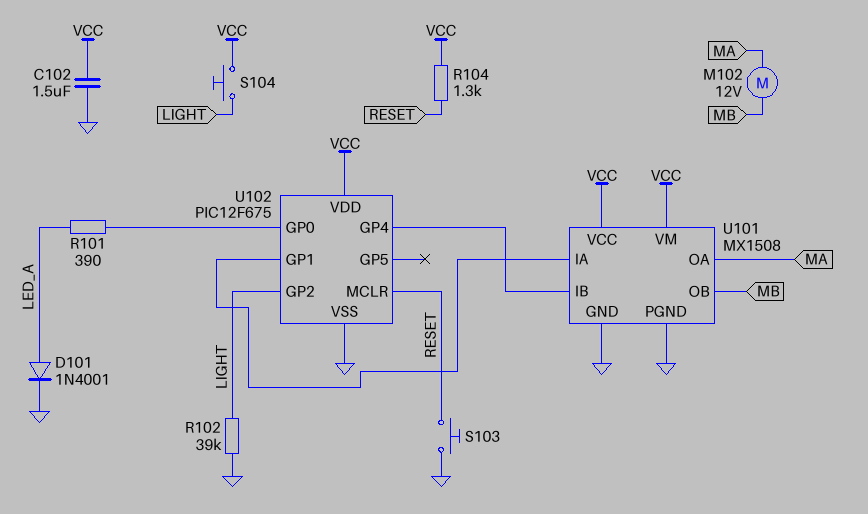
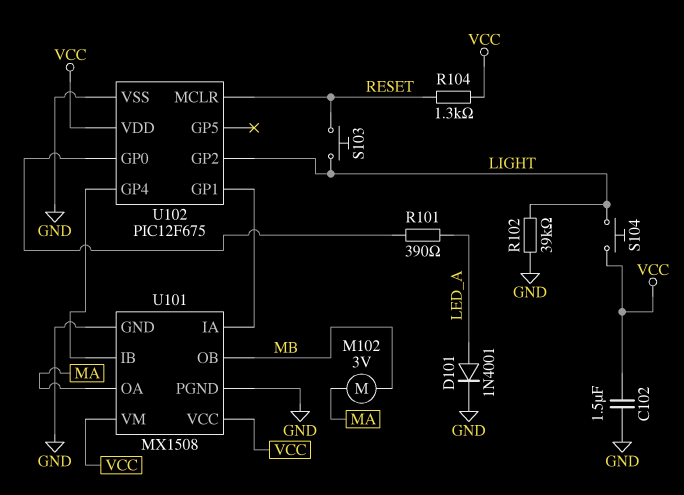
M102: motor 12V (MA, MB) -> motor 3V (MA, MB)
S103: button (GND, RESET) -> button (LIGHT, RESET)

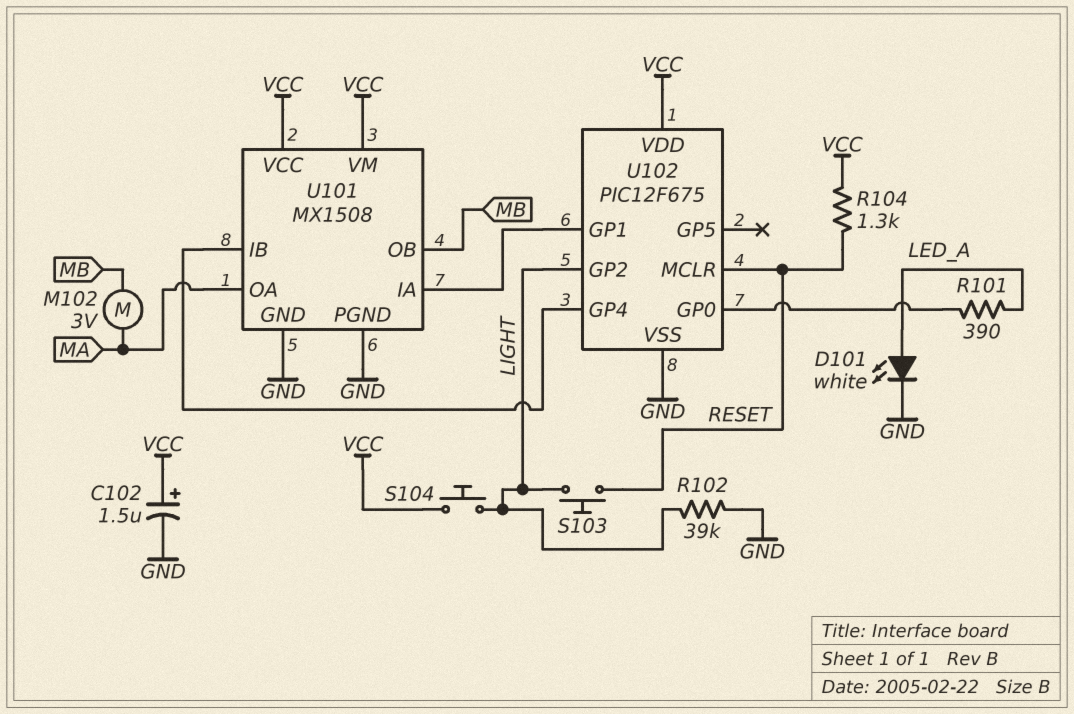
C102: 1.5uF (GND, VCC) -> 1.5uF (plus VCC, minus GND)
D101: diode 1N4001 (A LED_A, K GND) -> LED white (A LED_A, K GND)

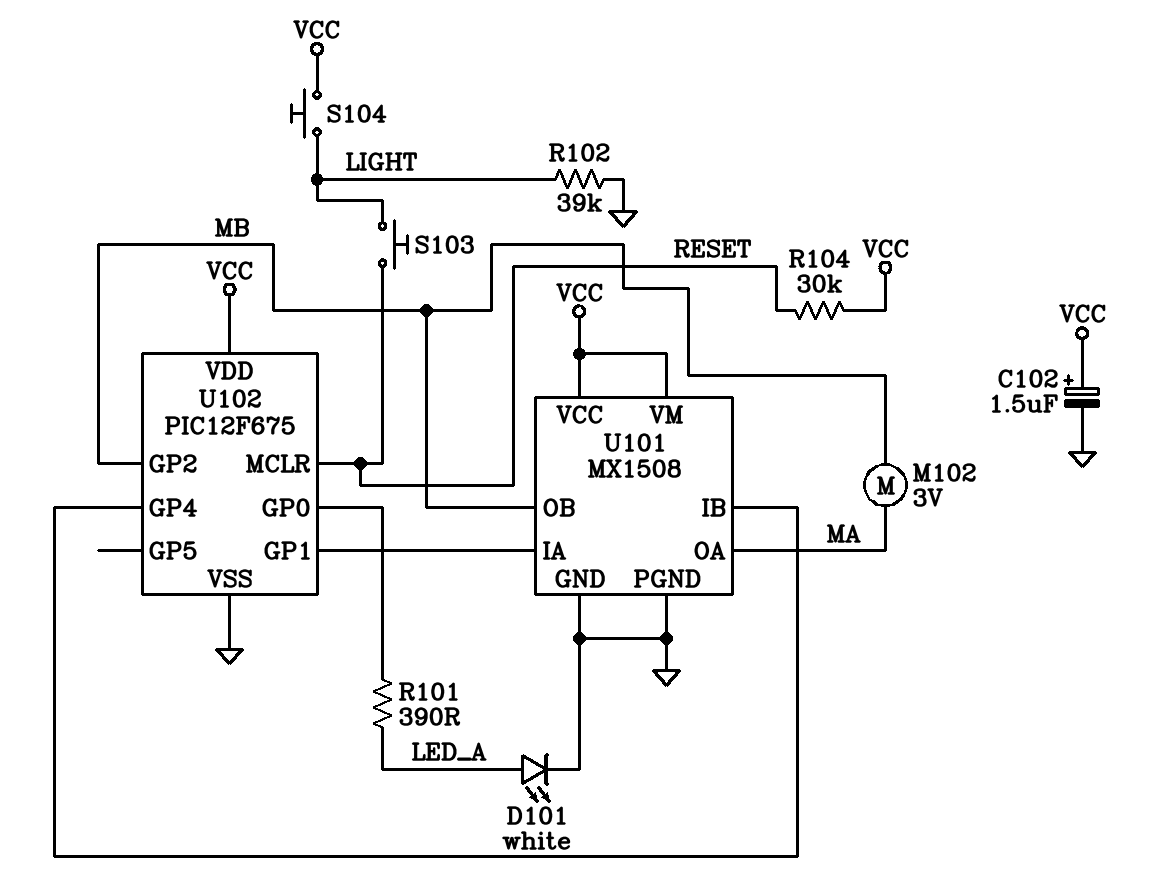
R104: 1.3k (RESET, VCC) -> 30k (RESET, VCC)
U102 pin GP2: LIGHT -> MB

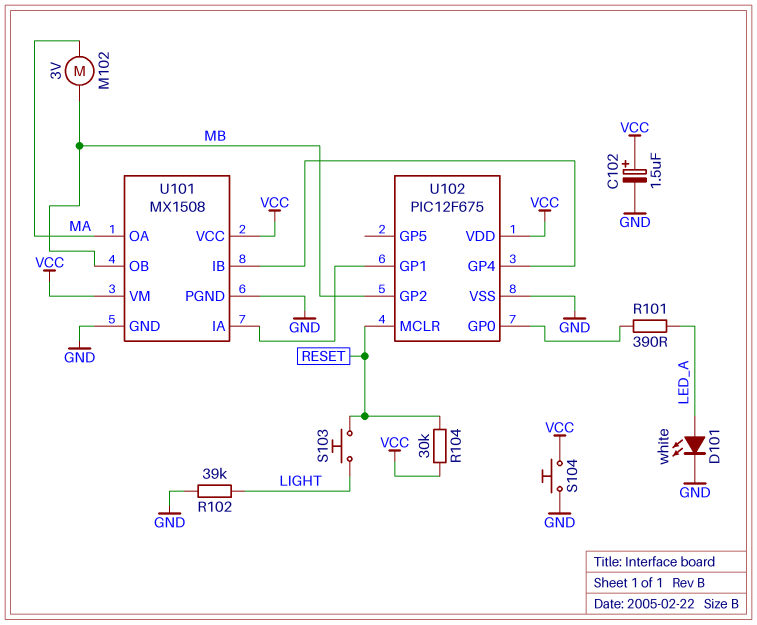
S104: button (LIGHT, VCC) -> button (GND, VCC)

